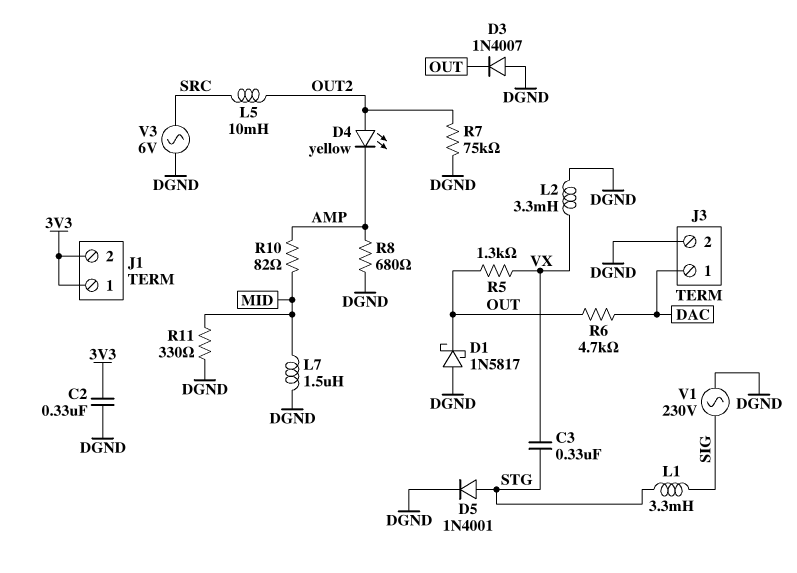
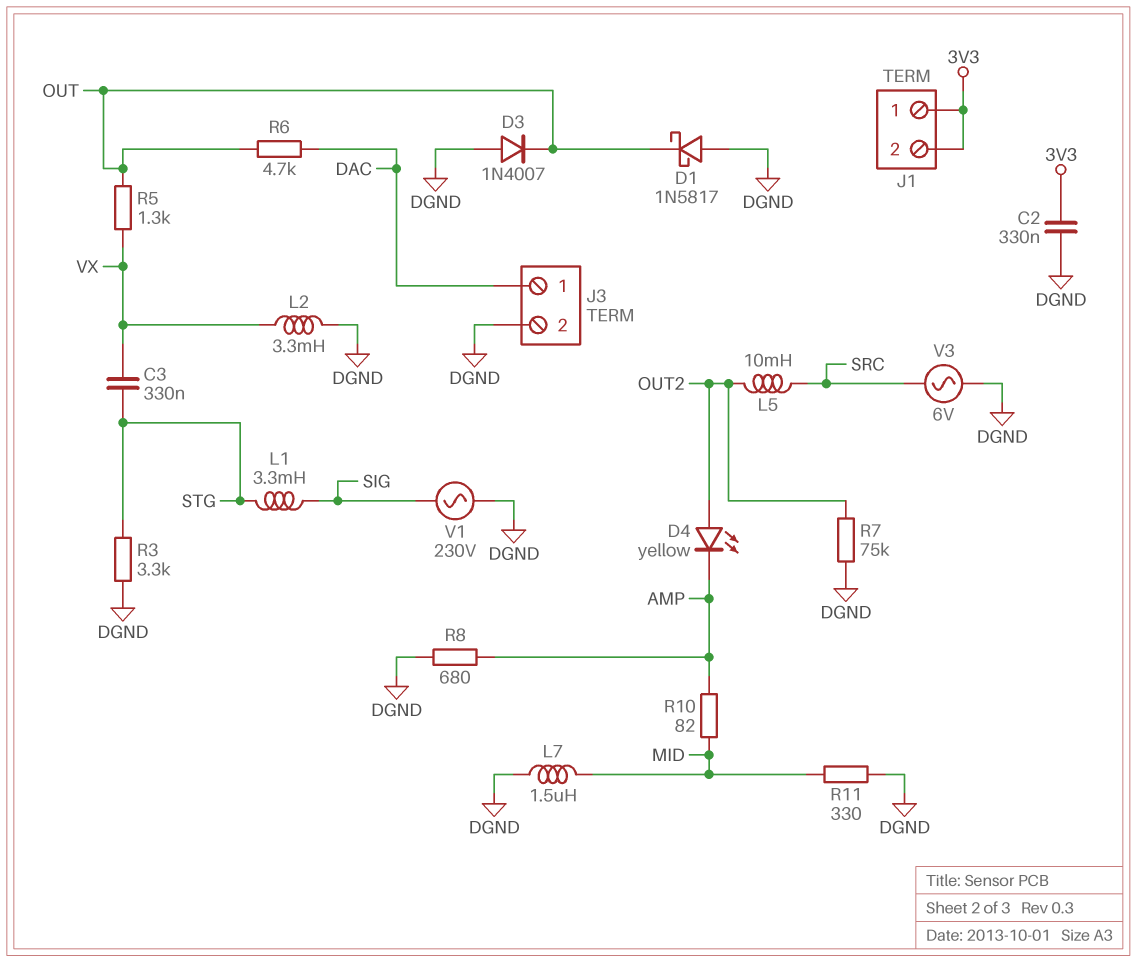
D5: diode 1N4001 (A STG, K DGND) -> none
R3: none -> 3.3k (DGND, STG)

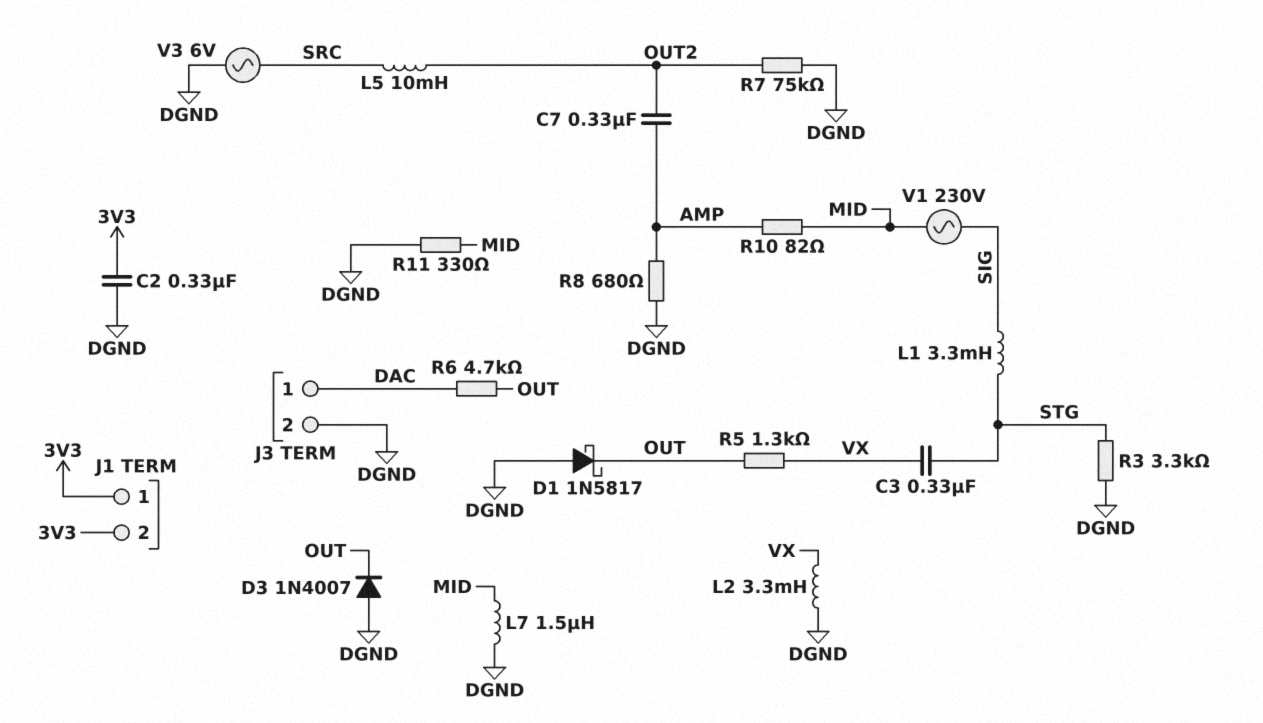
C7: none -> 330nF (AMP, OUT2)
D4: LED yellow (A OUT2, K AMP) -> none
V1: AC 230V (DGND, SIG) -> AC 230V (MID, SIG)

